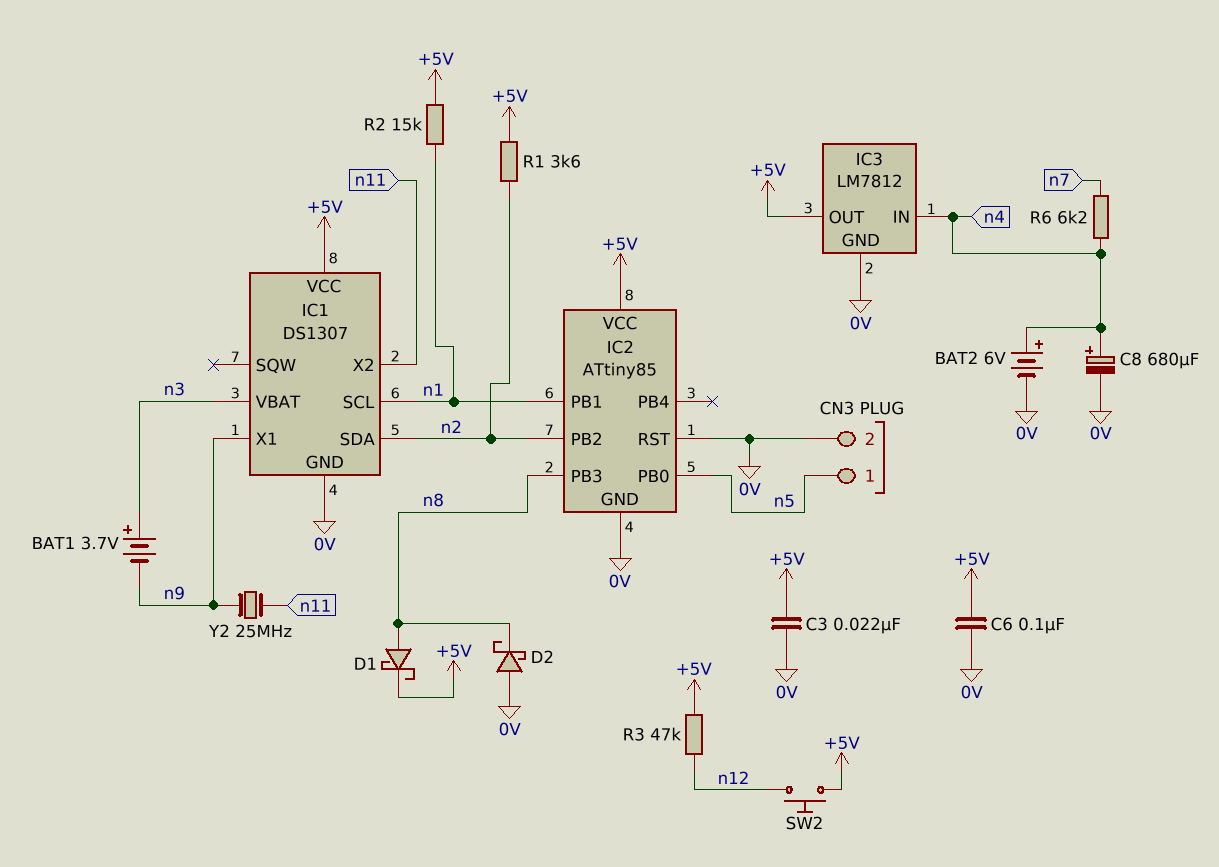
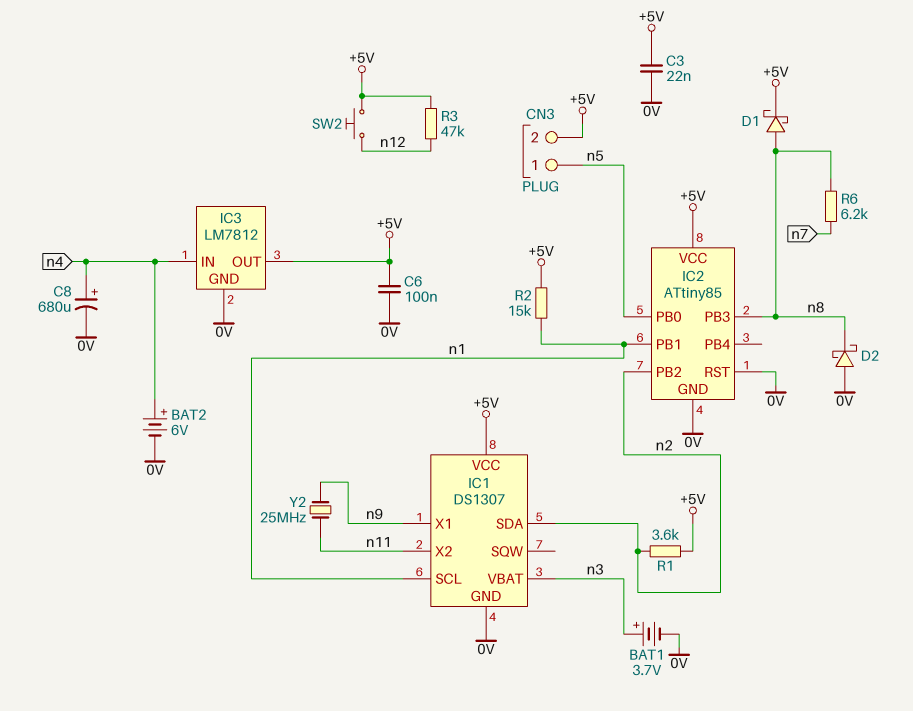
BAT1: 3.7V (plus n3, minus n9) -> 3.7V (plus n3, minus 0V)
CN3 pin 2: 0V -> +5V
R6: 6.2k (n4, n7) -> 6.2k (n7, n8)

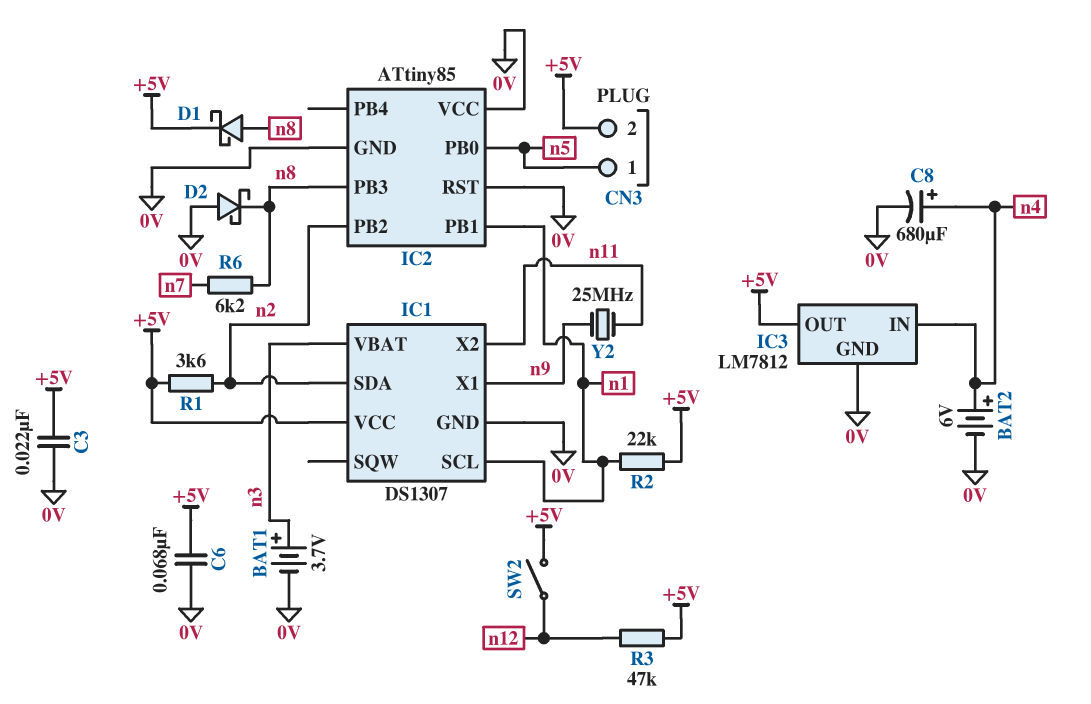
C6: 100nF (+5V, 0V) -> 68nF (+5V, 0V)
IC2 pin VCC: +5V -> 0V
R2: 15k (+5V, n1) -> 22k (+5V, n1)
SW2: button (+5V, n12) -> switch (+5V, n12)

